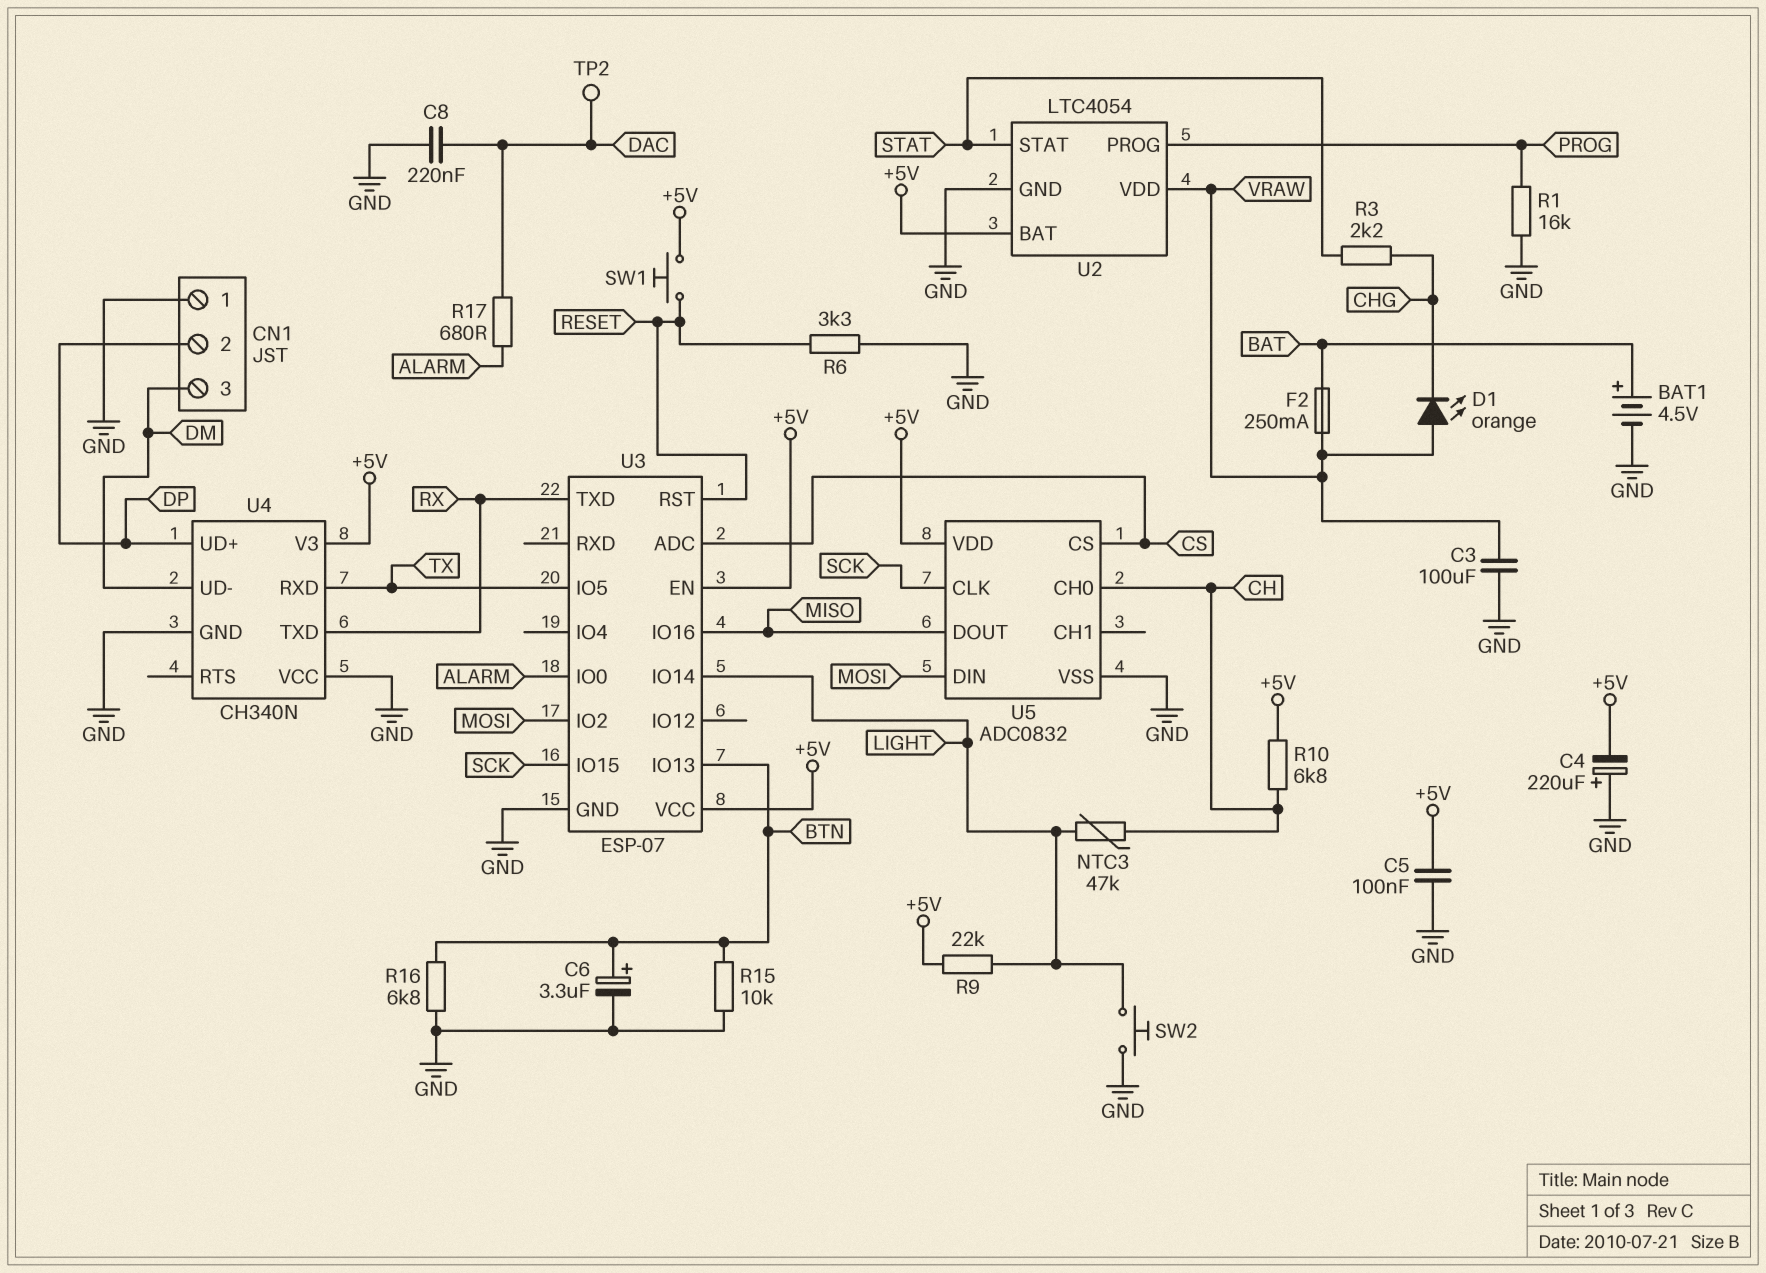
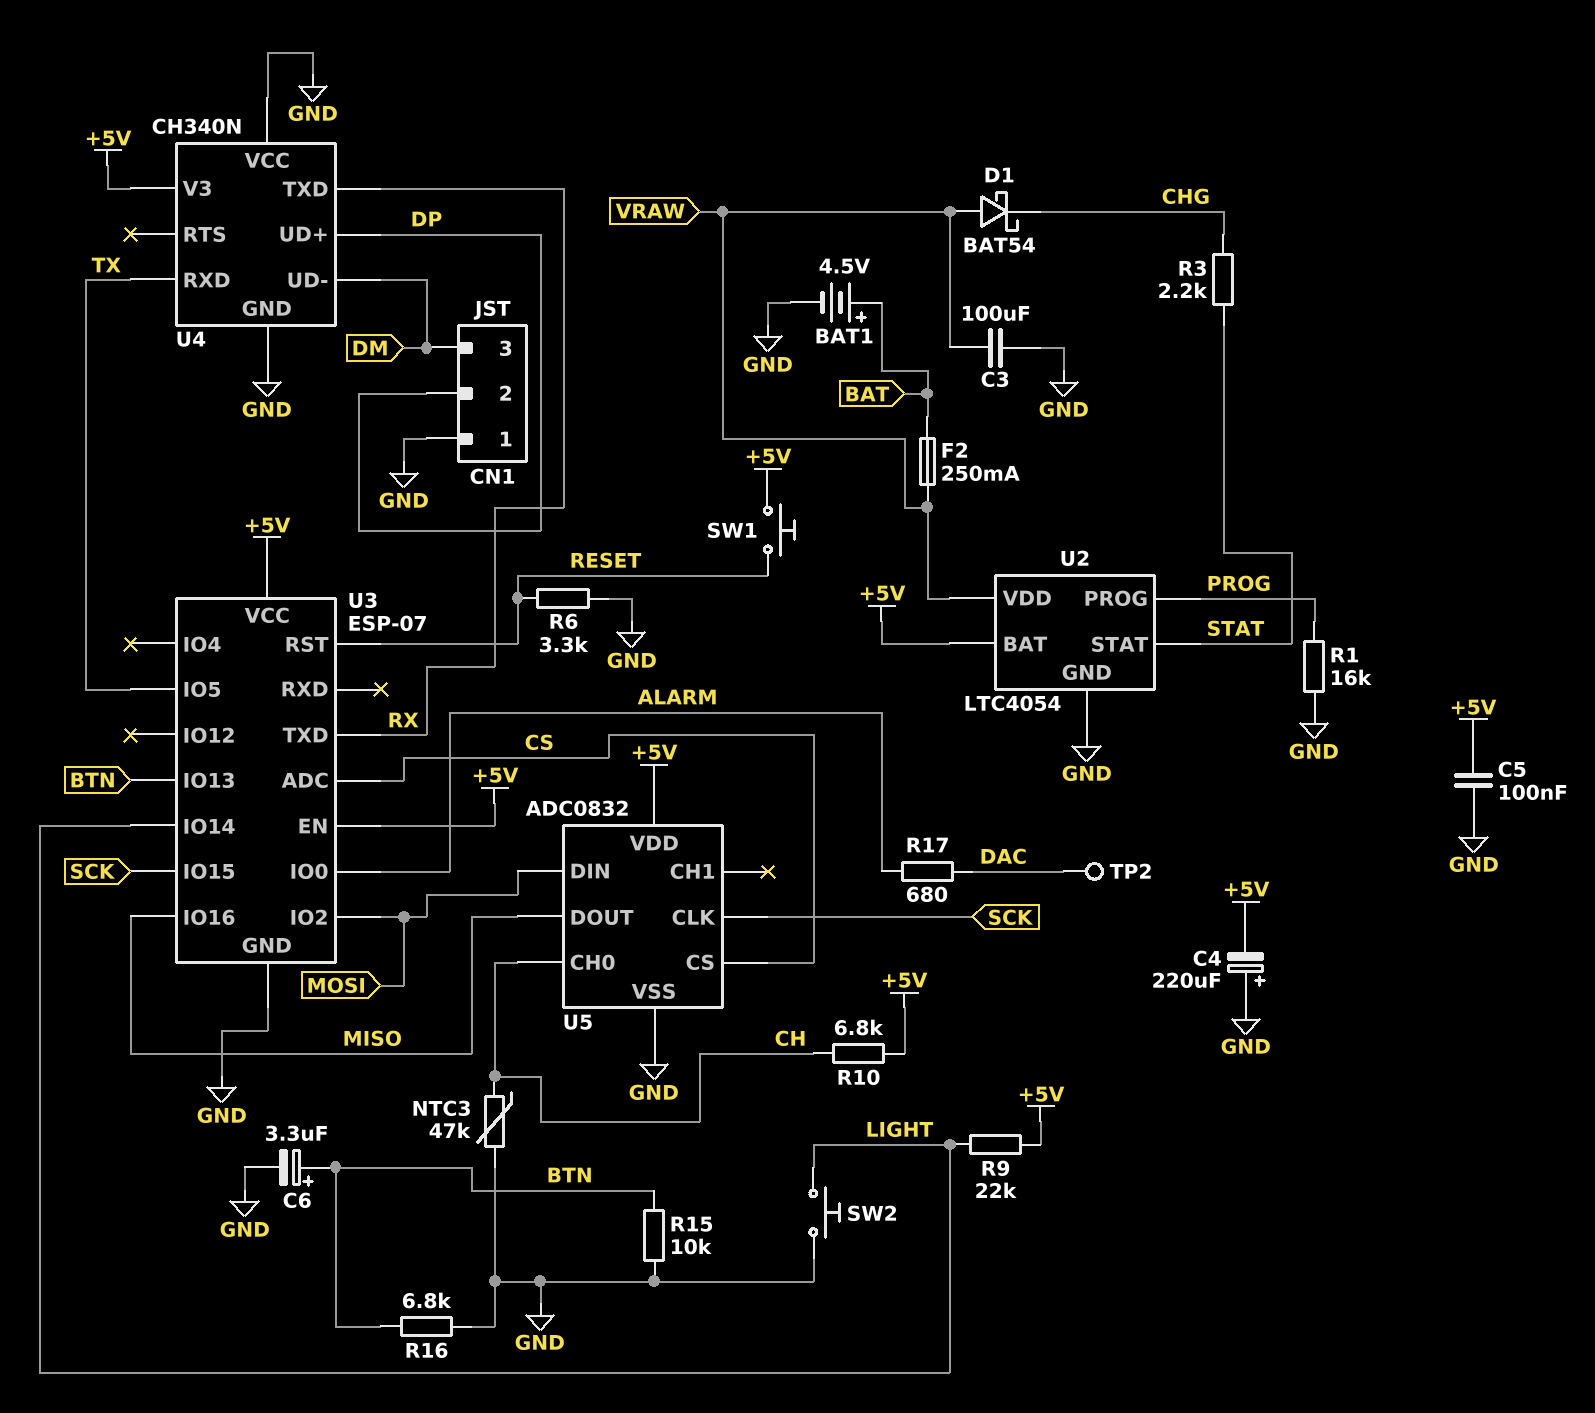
C8: 220nF (DAC, GND) -> none
D1: LED orange (A VRAW, K CHG) -> schottky BAT54 (A VRAW, K CHG)
NTC3: 47k (CH, LIGHT) -> 47k (CH, GND)

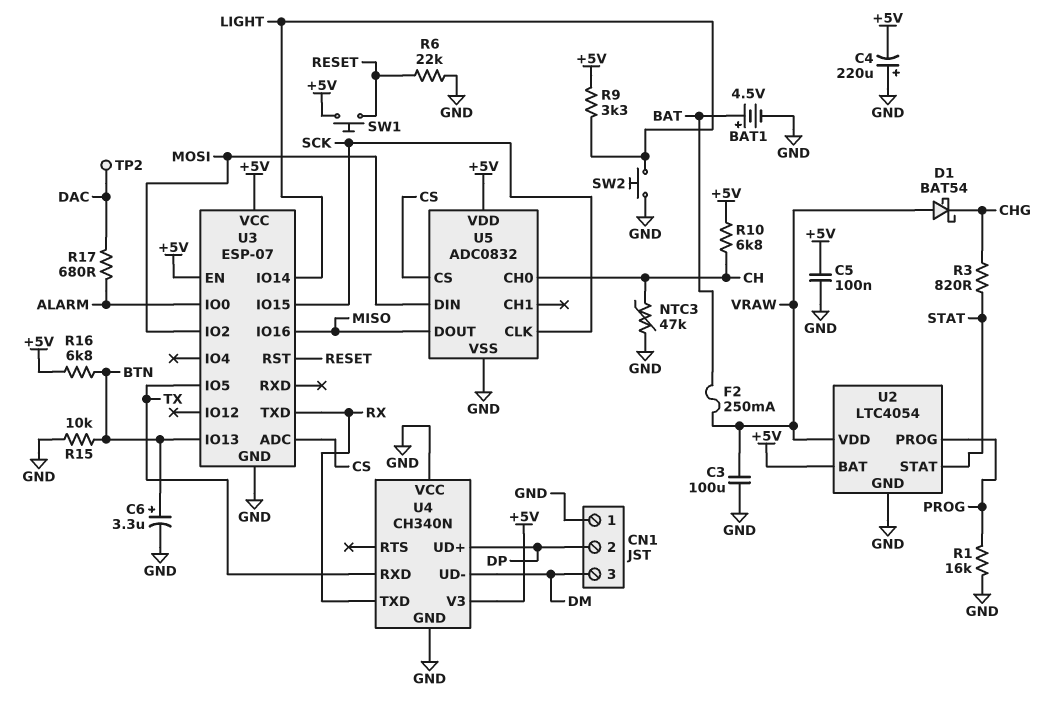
R3: 2.2k (CHG, STAT) -> 820 (CHG, STAT)
R6: 3.3k (GND, RESET) -> 22k (GND, RESET)
R9: 22k (+5V, LIGHT) -> 3.3k (+5V, LIGHT)
R16: 6.8k (BTN, GND) -> 6.8k (+5V, BTN)

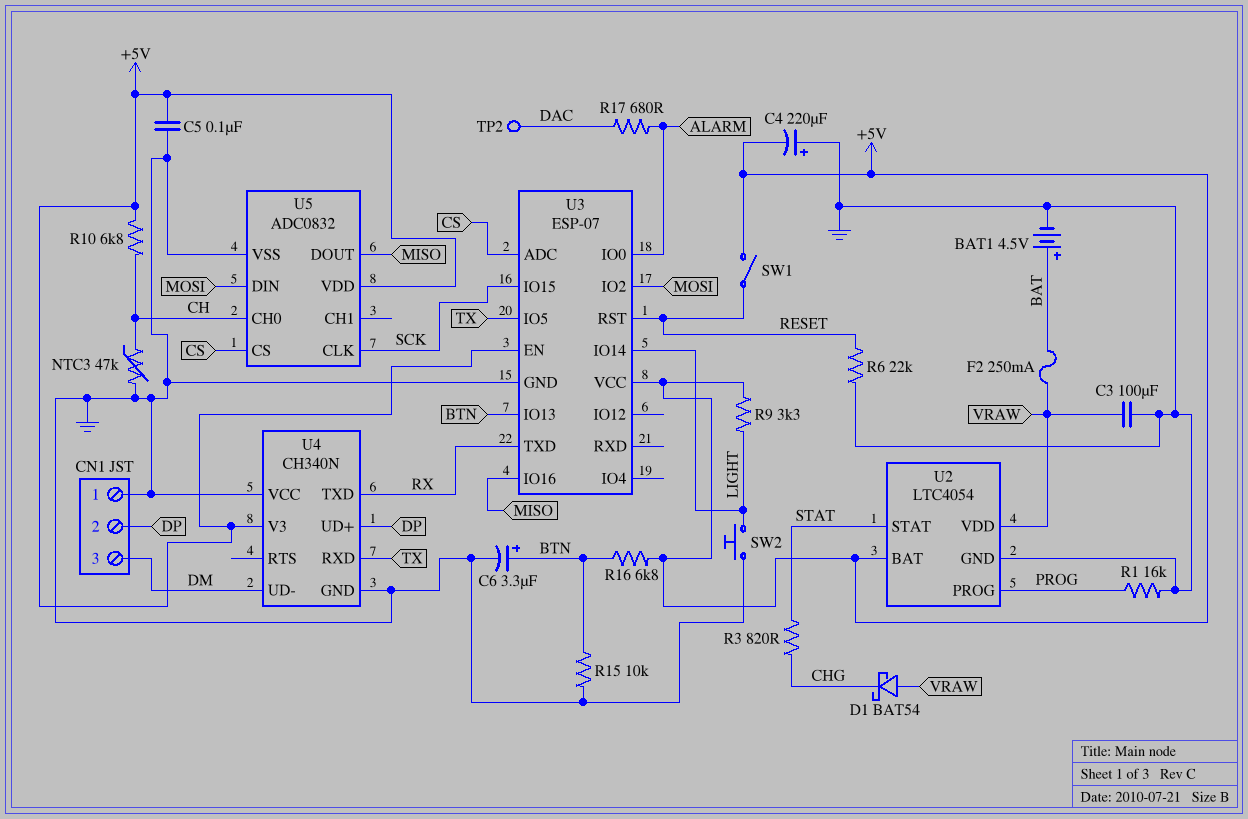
SW1: button (+5V, RESET) -> switch (+5V, RESET)

